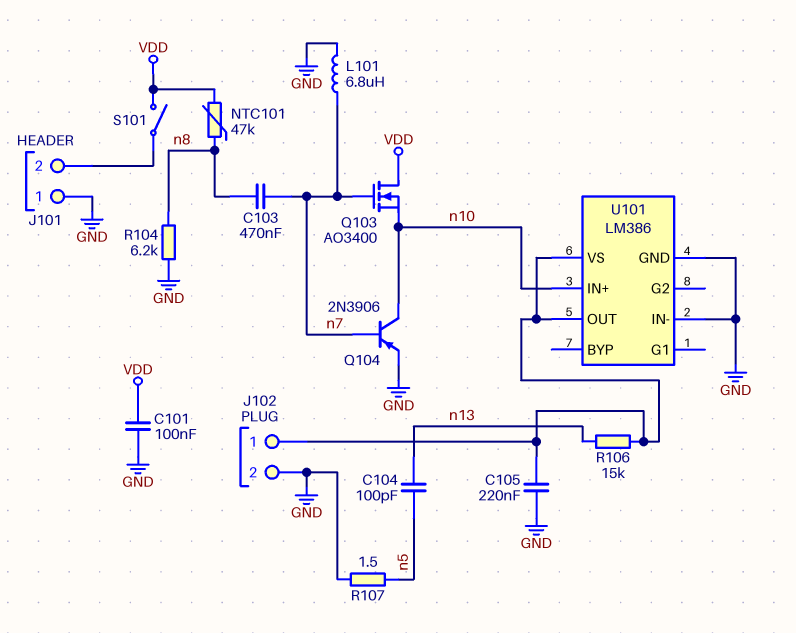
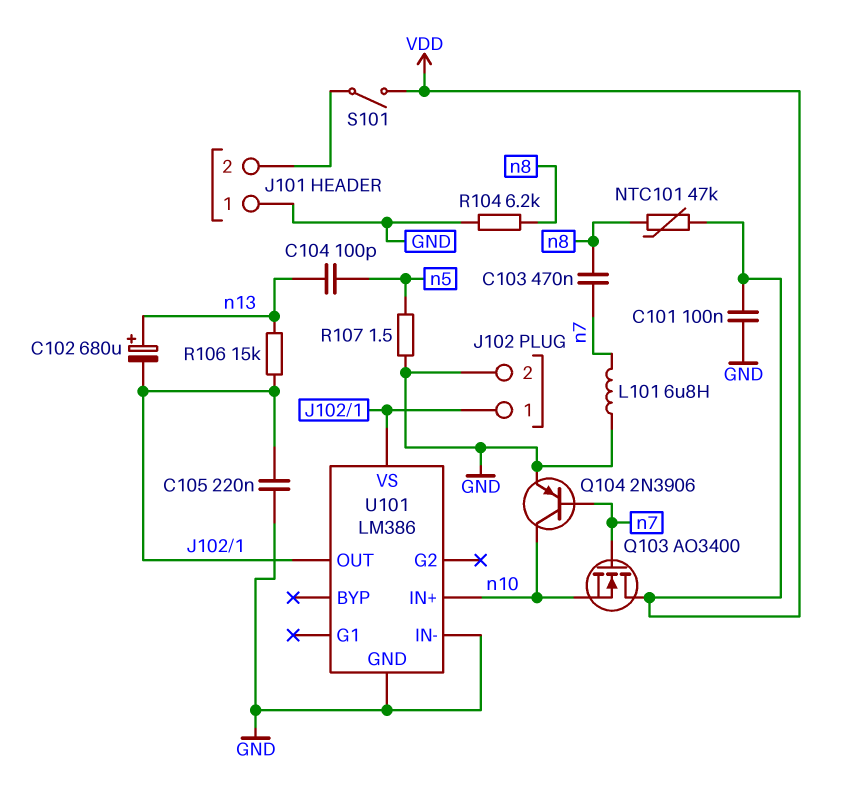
C102: none -> 680uF (plus n13, minus J102/1)

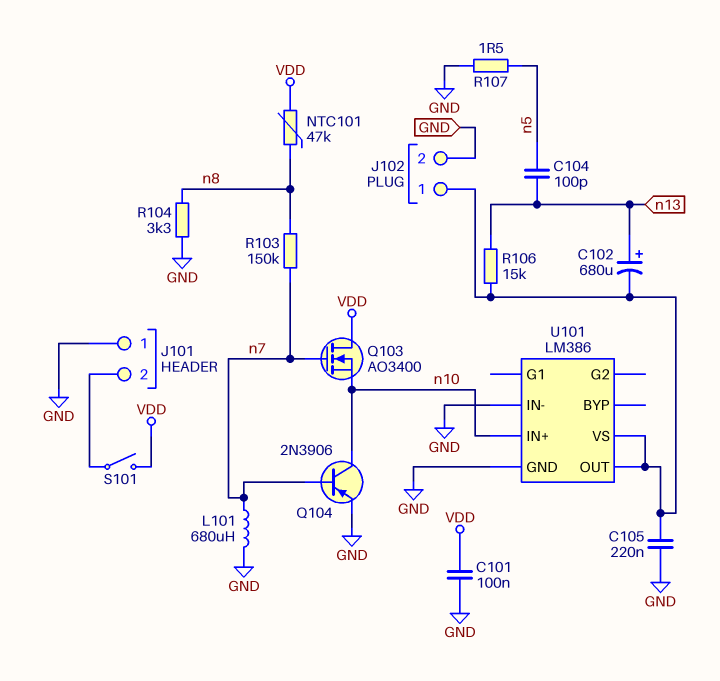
C103: 470nF (n7, n8) -> none
L101: 6.8uH (GND, n7) -> 680uH (GND, n7)
R103: none -> 150k (n7, n8)
R104: 6.2k (GND, n8) -> 3.3k (GND, n8)

